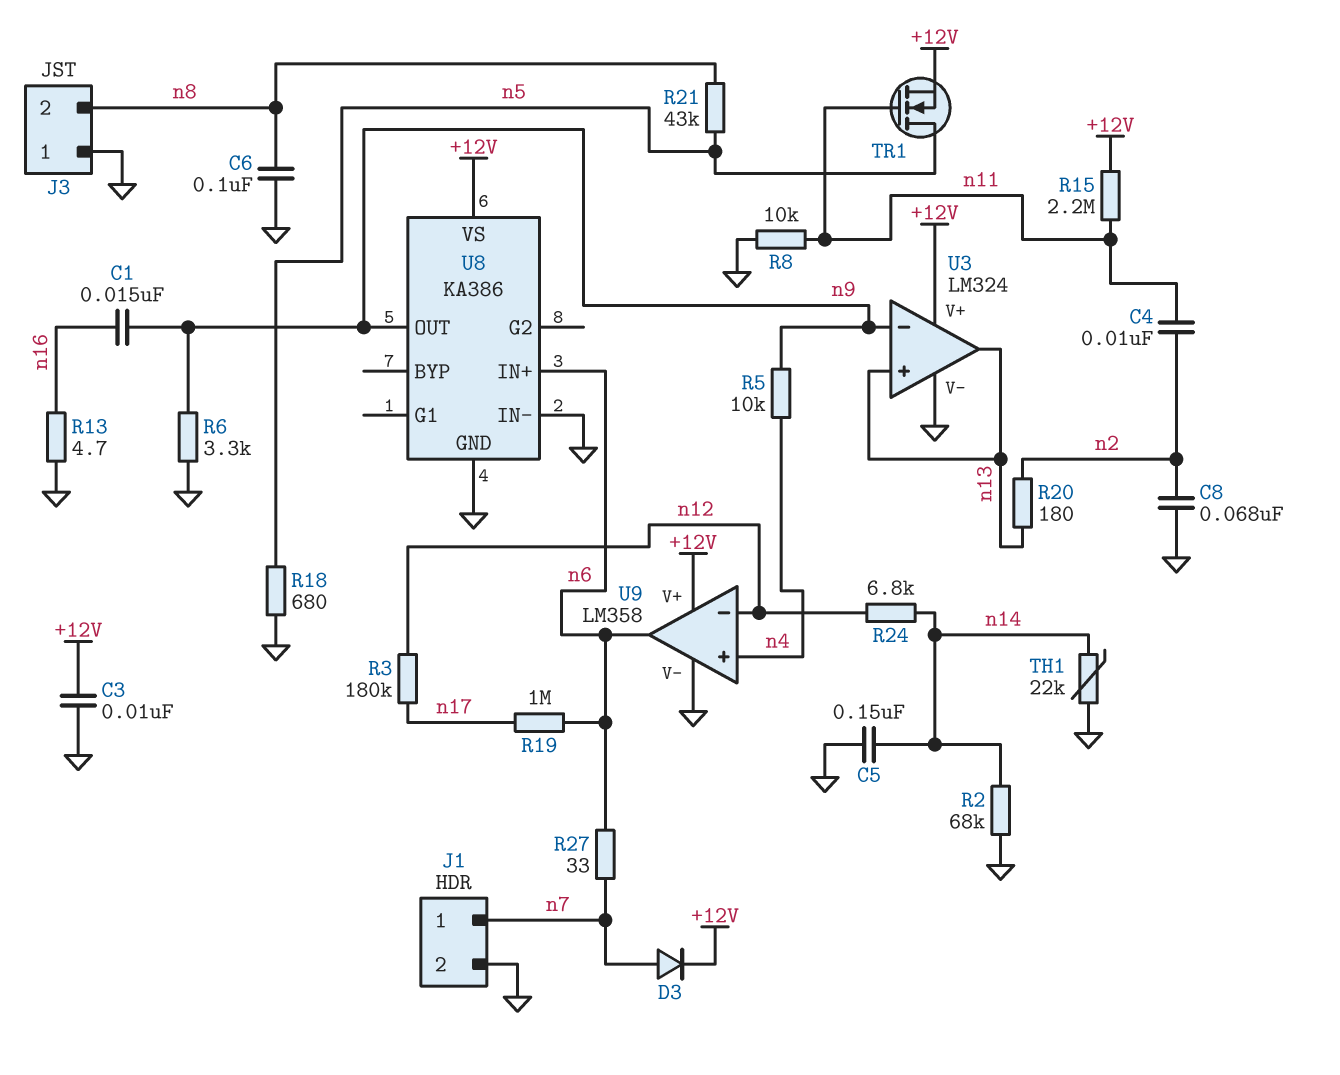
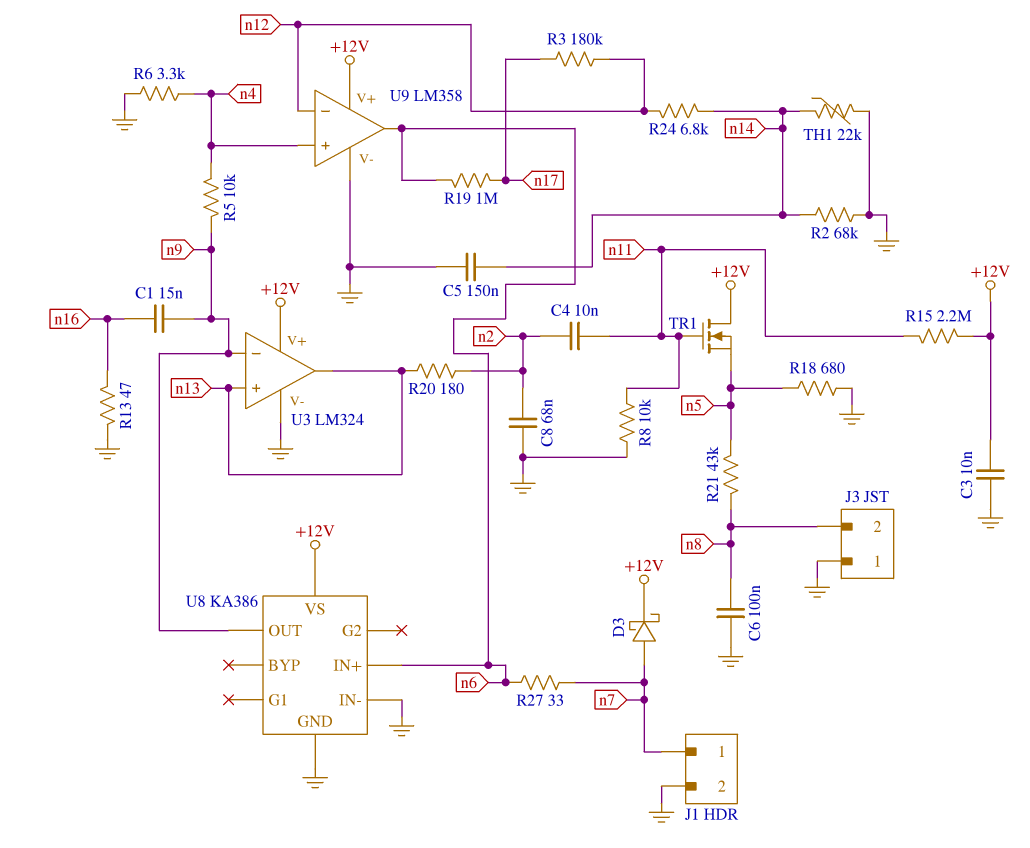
D3: diode (A n7, K +12V) -> schottky (A n7, K +12V)
R6: 3.3k (GND, n9) -> 3.3k (GND, n4)
R13: 4.7 (GND, n16) -> 47 (GND, n16)
TR1: NMOS (G n11, D n5, S +12V) -> NMOS (G n11, D +12V, S n5)

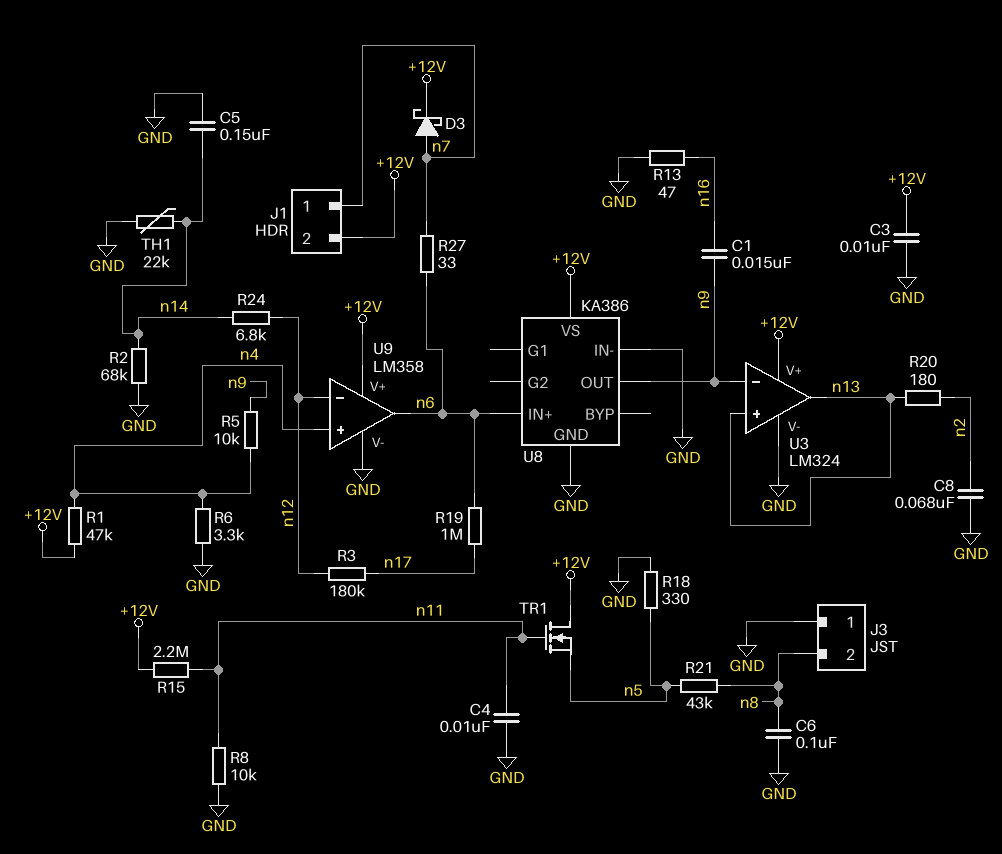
C4: 10nF (n2, n11) -> 10nF (GND, n11)
J1 pin 2: GND -> +12V
R1: none -> 47k (+12V, n4)
R18: 680 (GND, n5) -> 330 (GND, n5)

